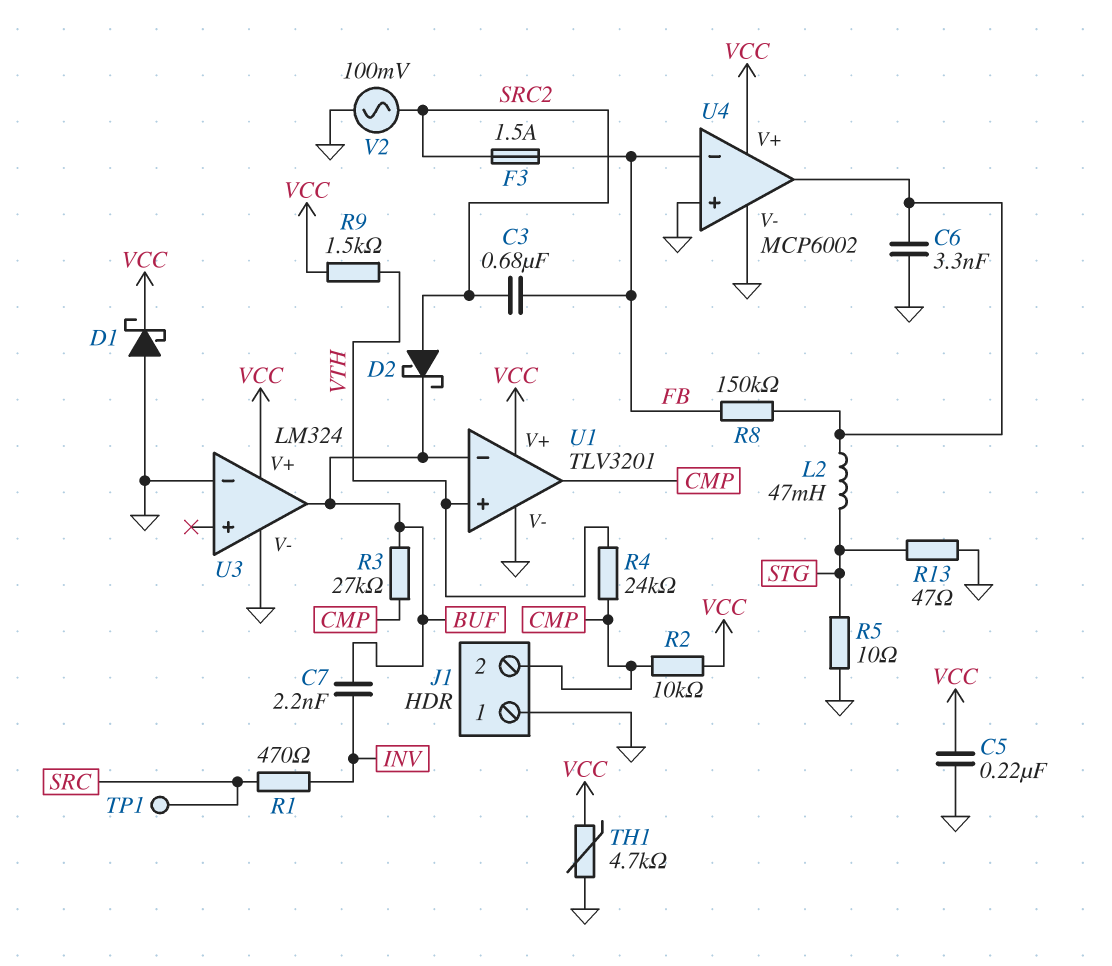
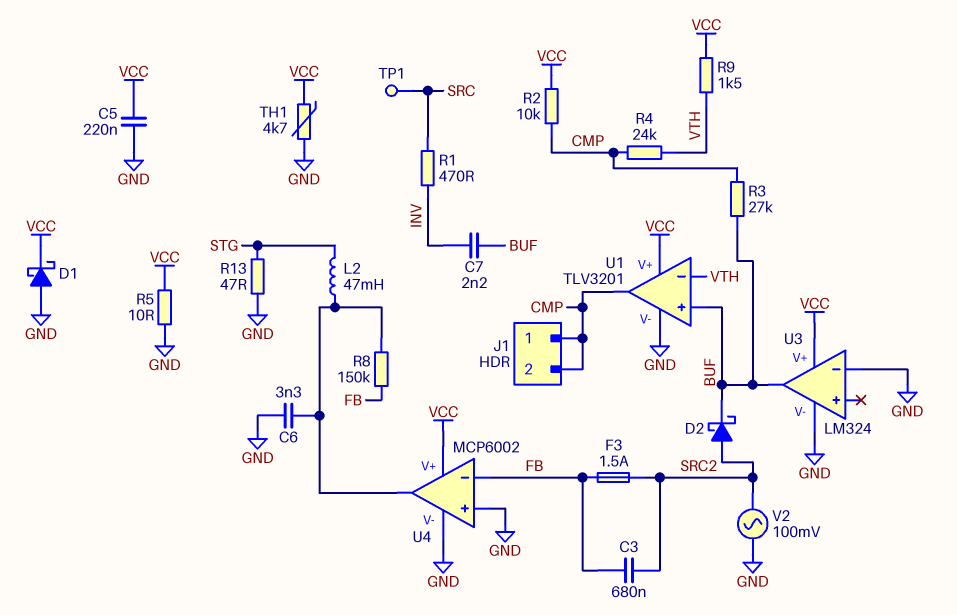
J1 pin 1: GND -> CMP
R5: 10 (GND, STG) -> 10 (GND, VCC)
U1 pin in+: VTH -> BUF
U1 pin in-: BUF -> VTH

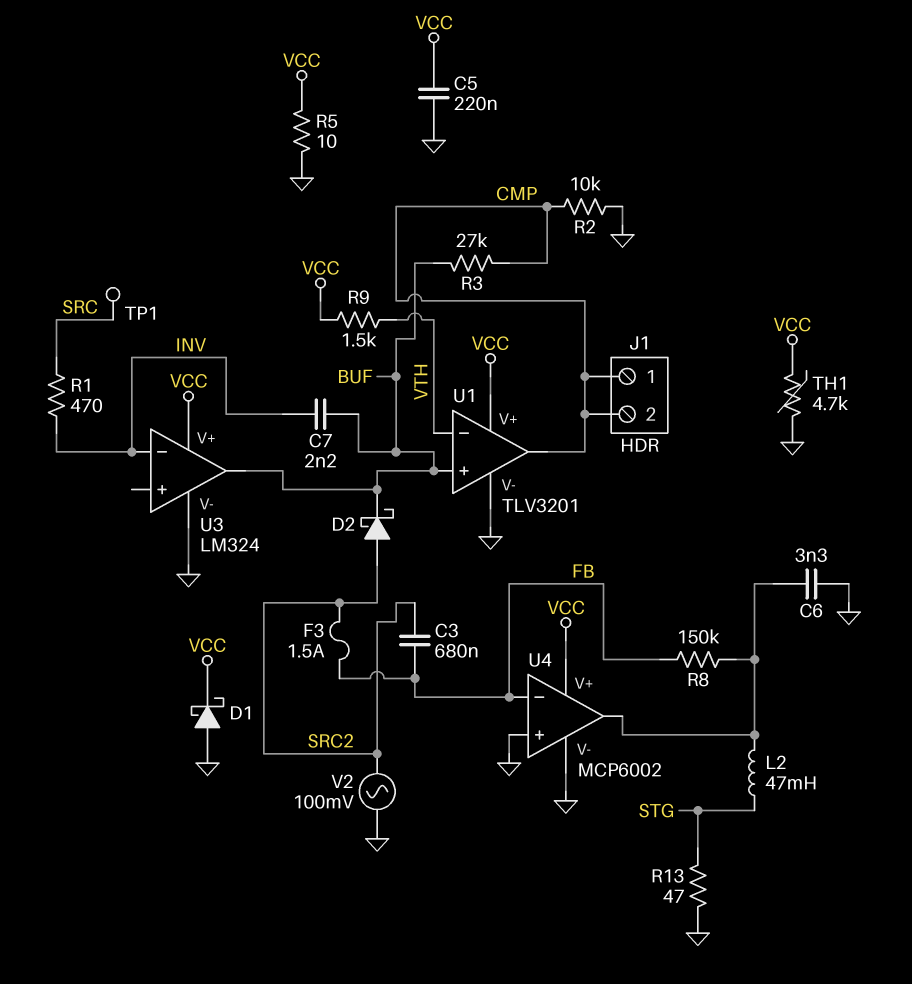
R2: 10k (CMP, VCC) -> 10k (CMP, GND)
R4: 24k (CMP, VTH) -> none
U3 pin in-: GND -> INV

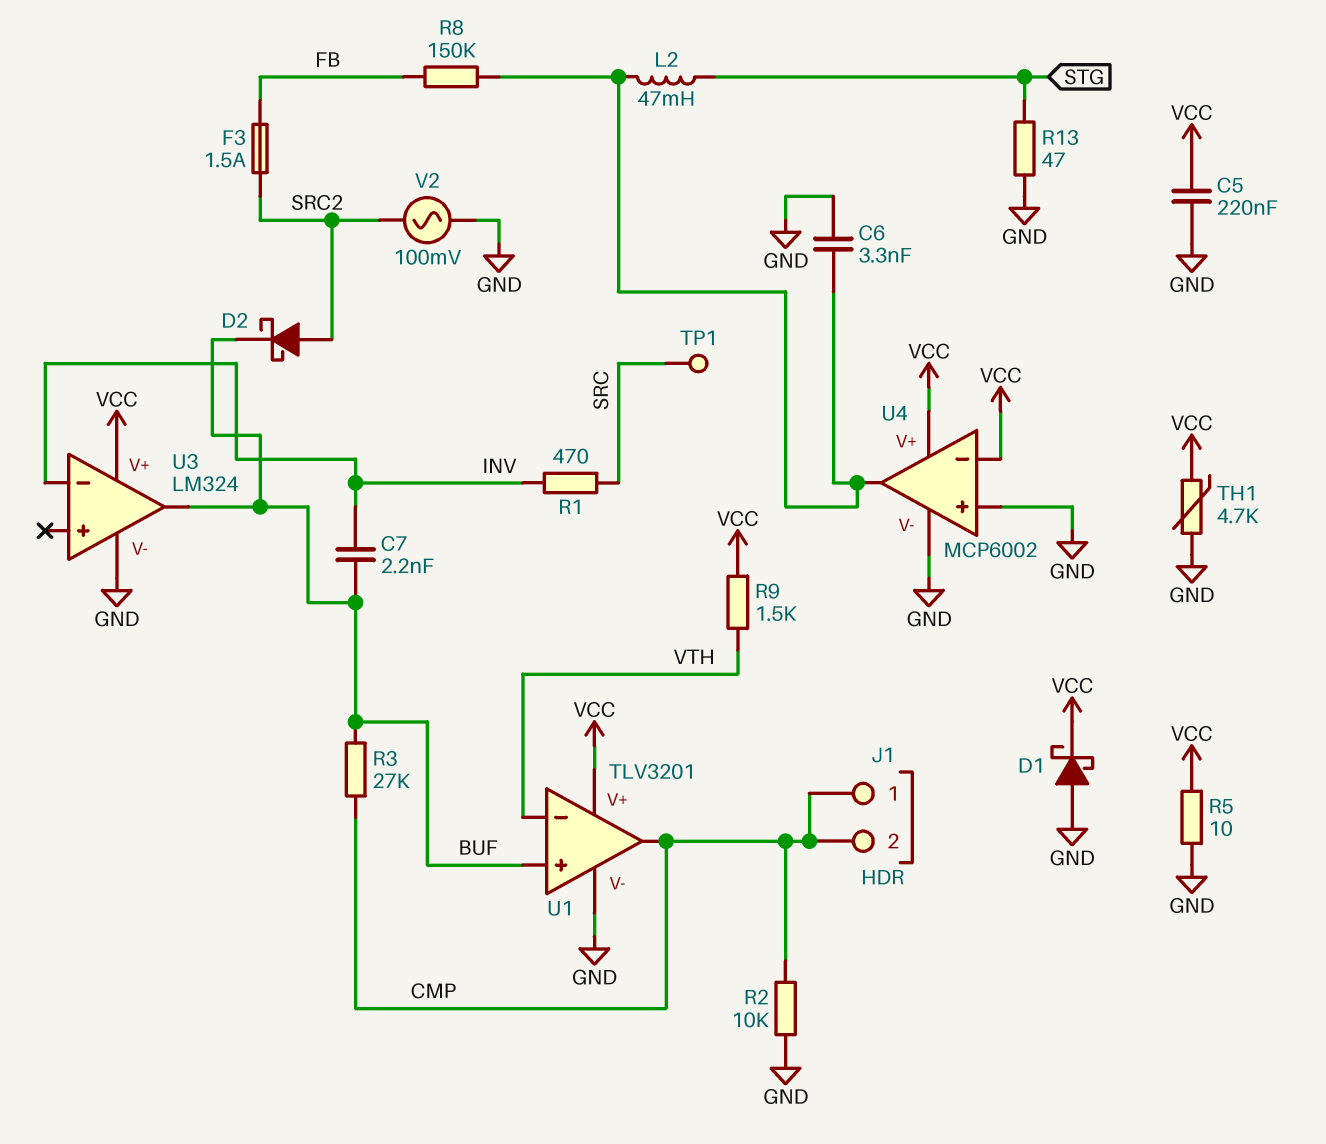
C3: 680nF (FB, SRC2) -> none
U4 pin in-: FB -> VCC

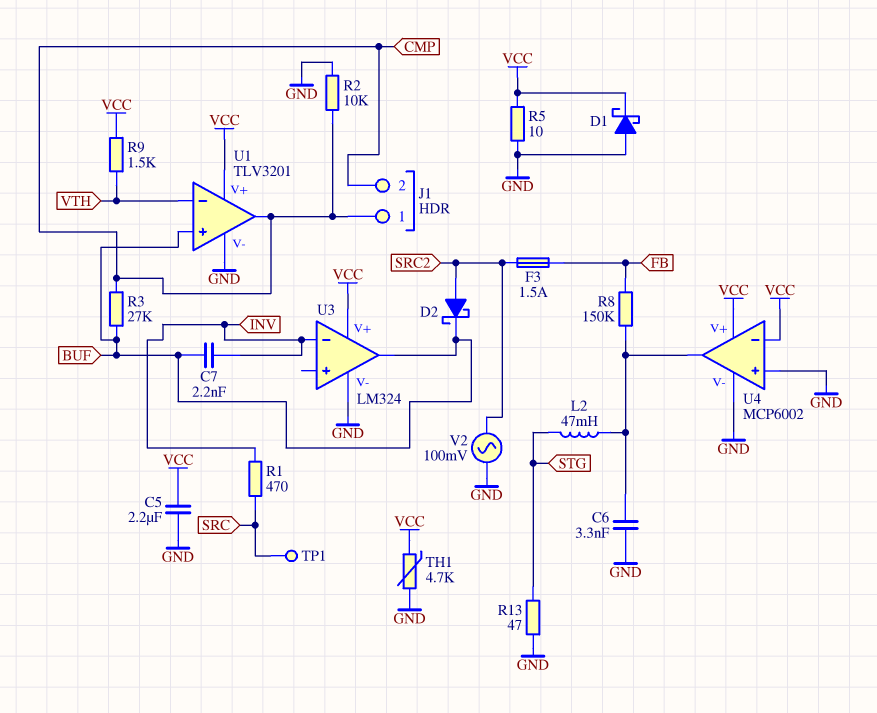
C5: 220nF (GND, VCC) -> 2.2uF (GND, VCC)

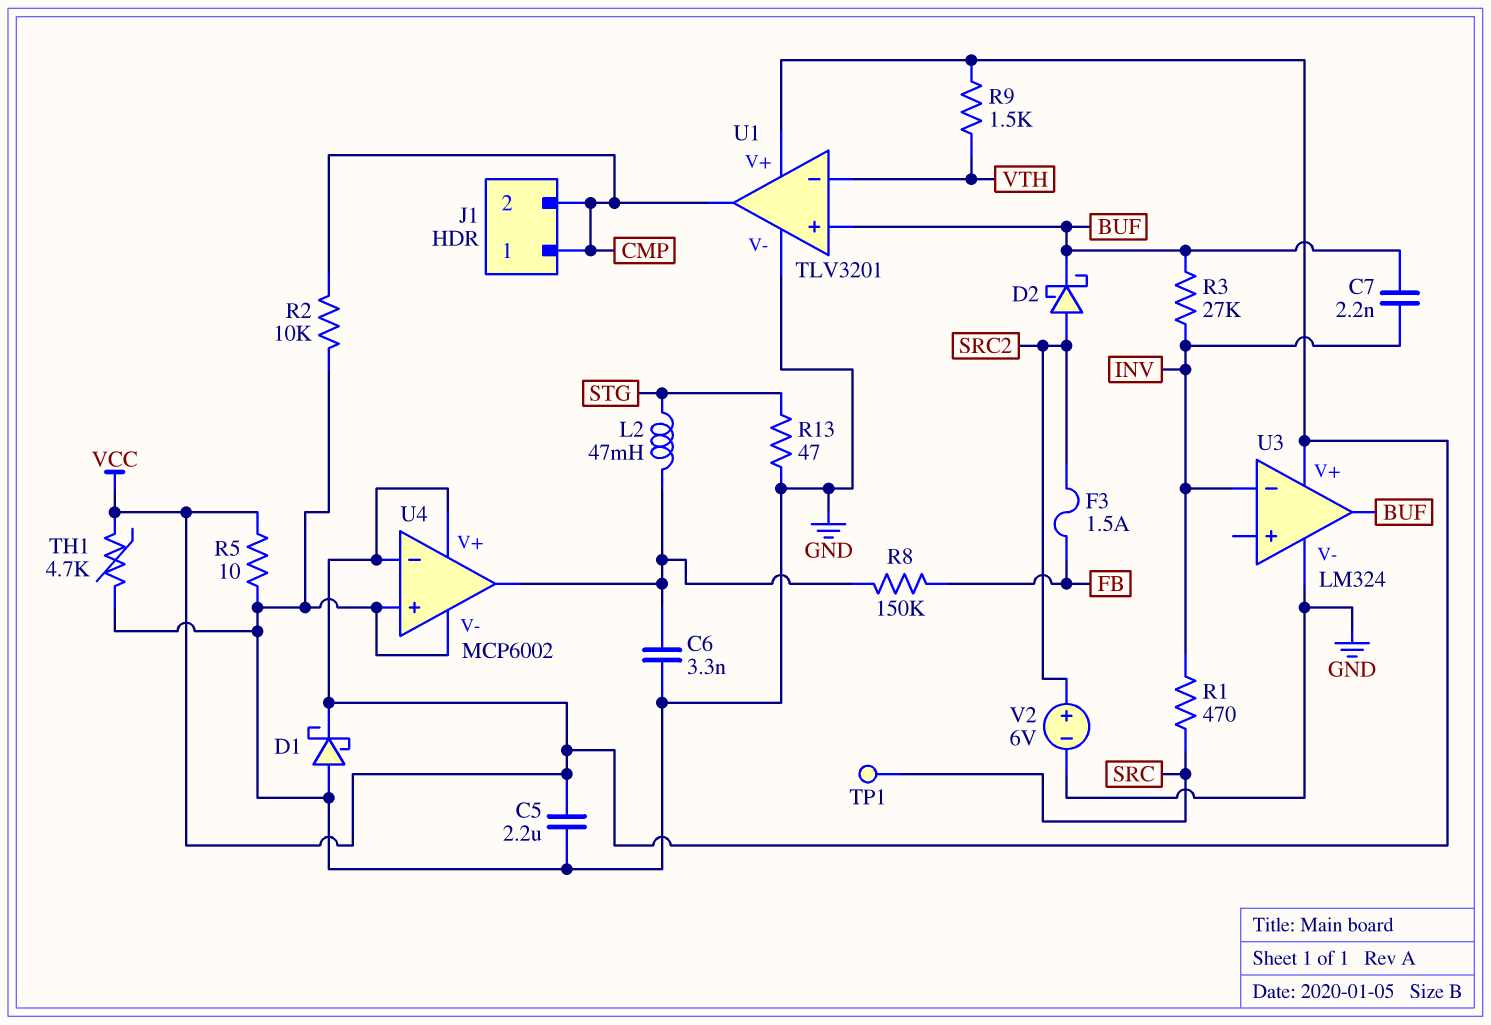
R3: 27k (BUF, CMP) -> 27k (BUF, INV)
V2: AC 100mV (GND, SRC2) -> 6V (plus SRC2, minus GND)

